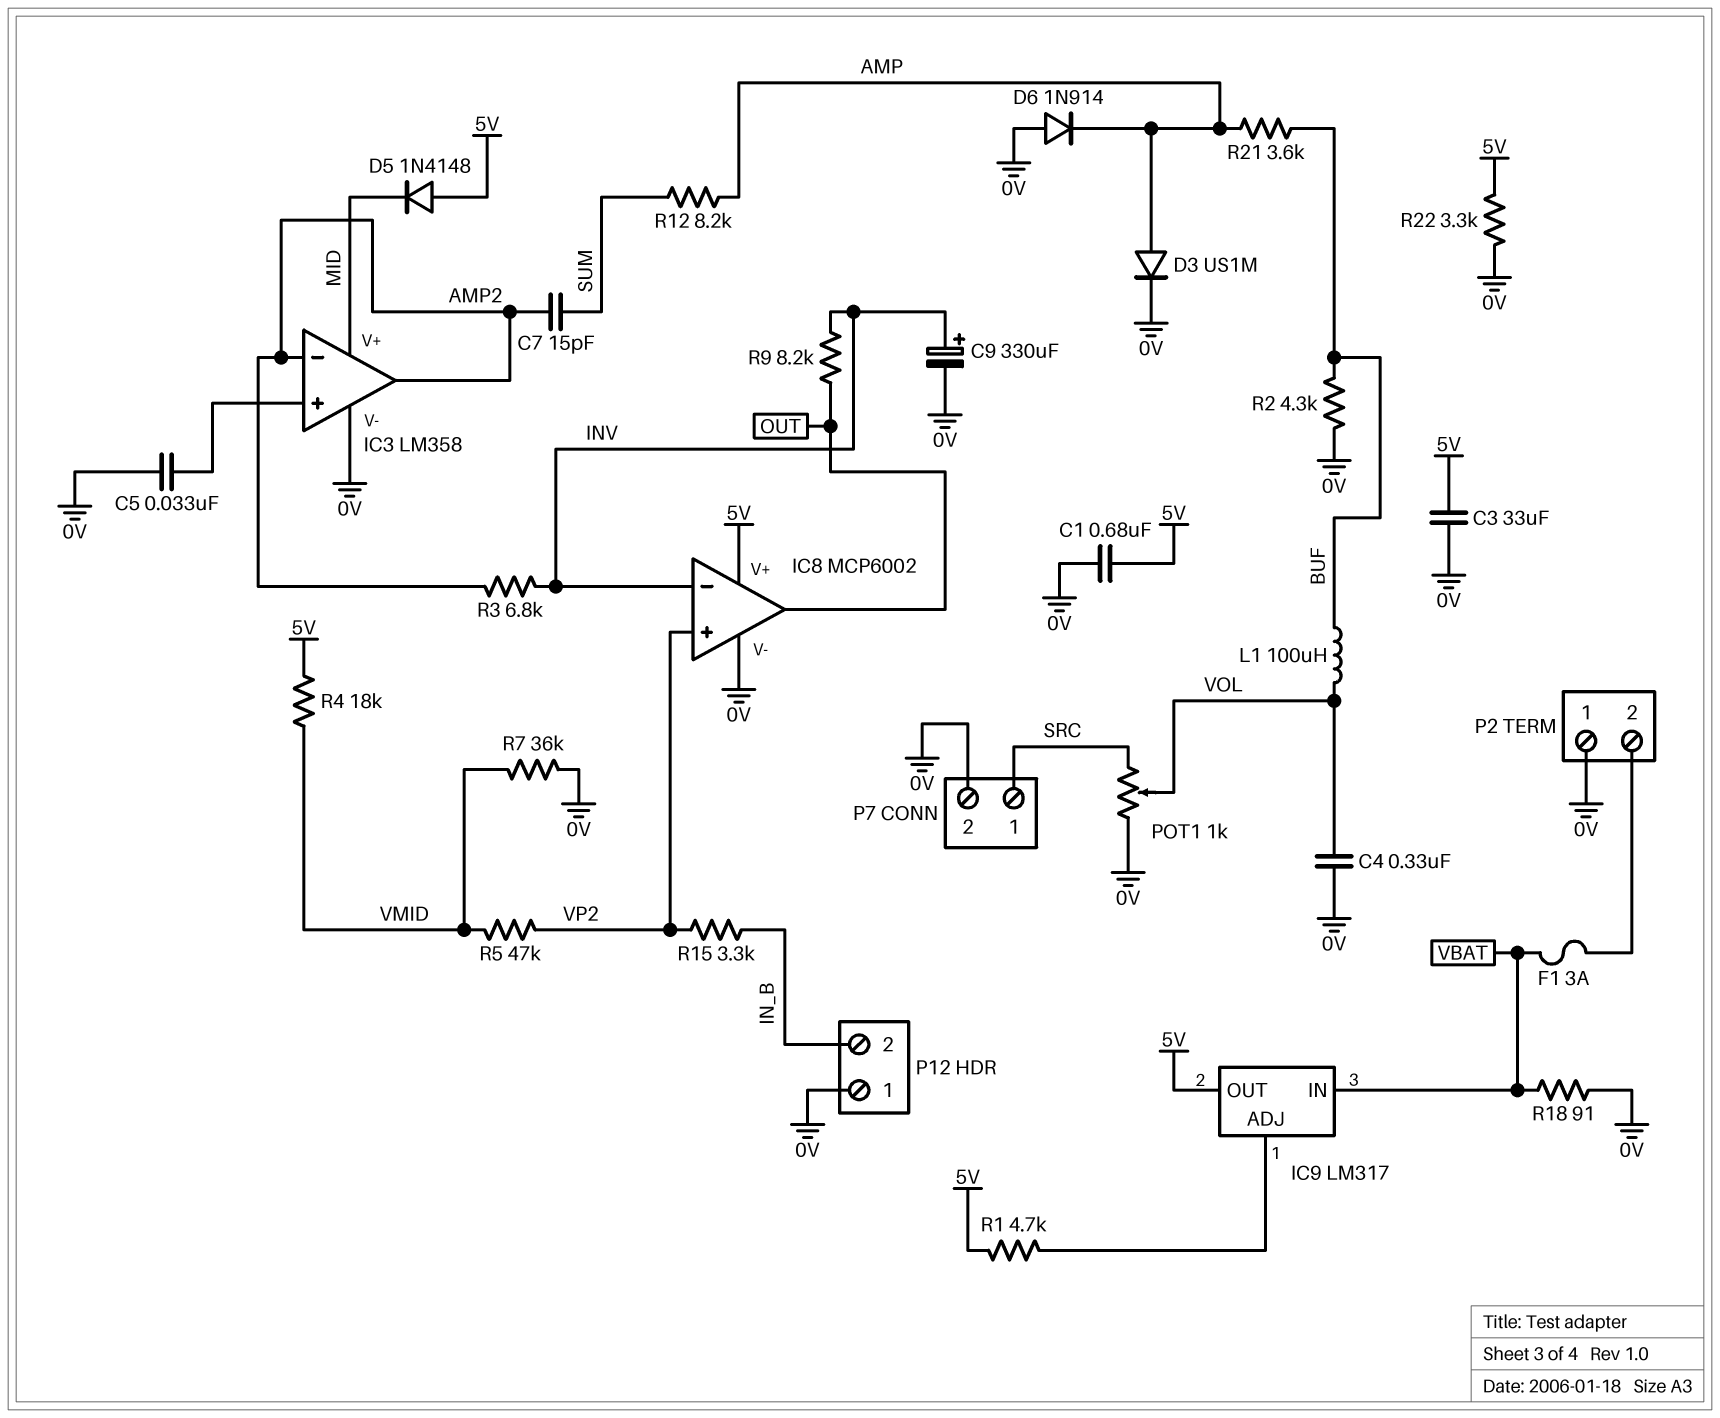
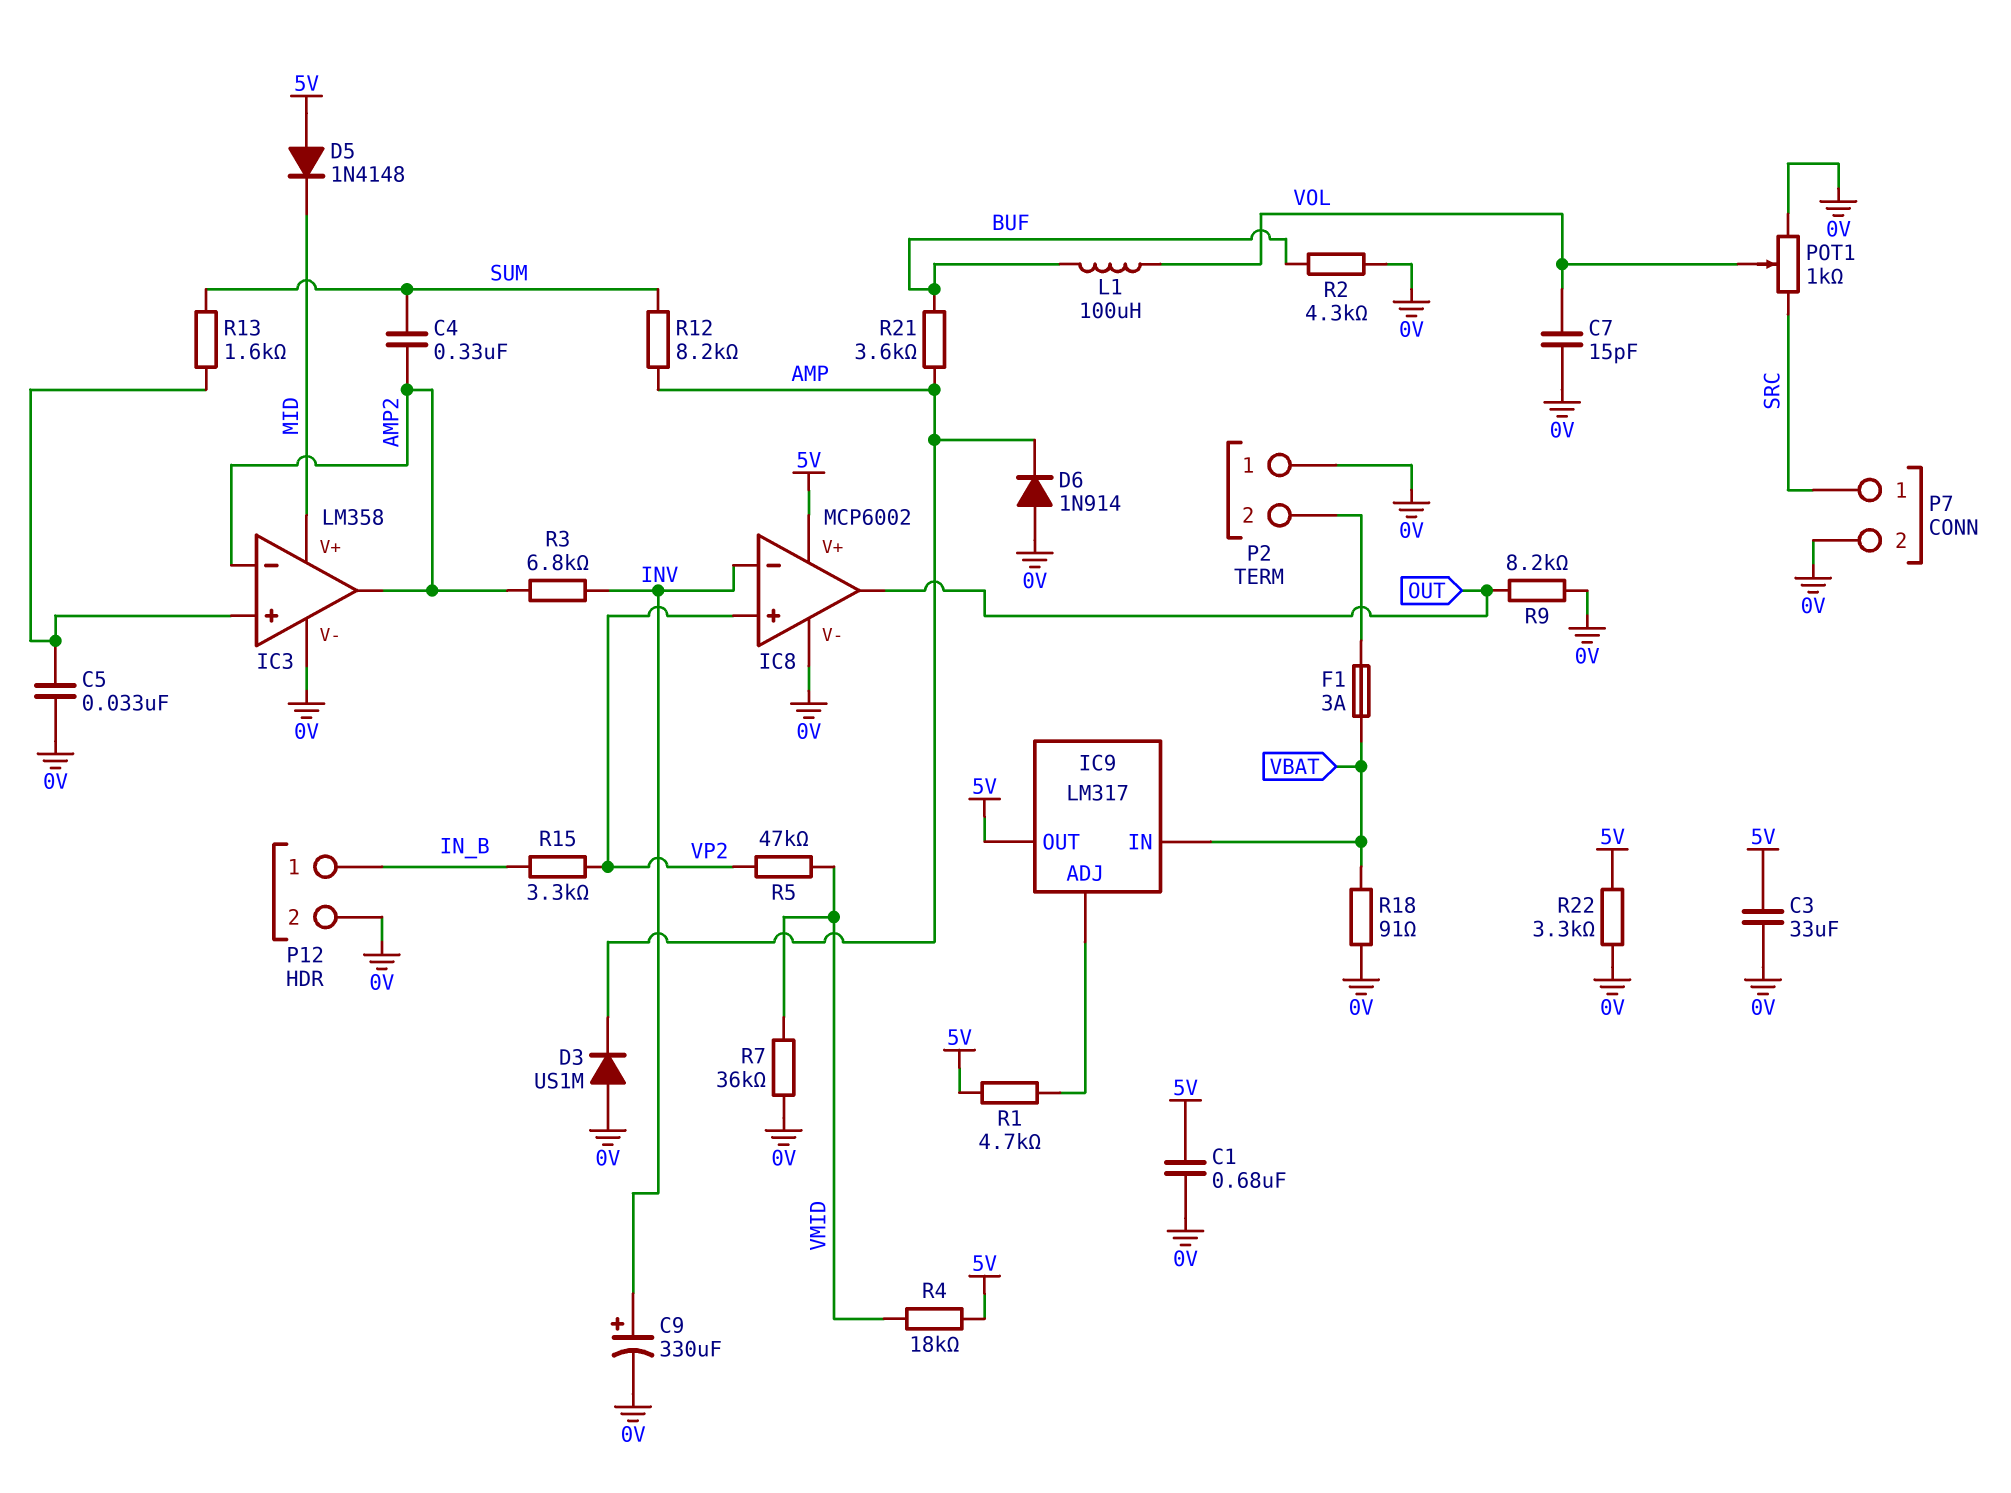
C4: 330nF (0V, VOL) -> 330nF (AMP2, SUM)
C7: 15pF (AMP2, SUM) -> 15pF (0V, VOL)
D3: diode US1M (A AMP, K 0V) -> diode US1M (A 0V, K AMP)
P12 pin 1: 0V -> IN_B
P12 pin 2: IN_B -> 0V
R9: 8.2k (INV, OUT) -> 8.2k (0V, OUT)
R13: none -> 1.6k (IC3/in+, SUM)

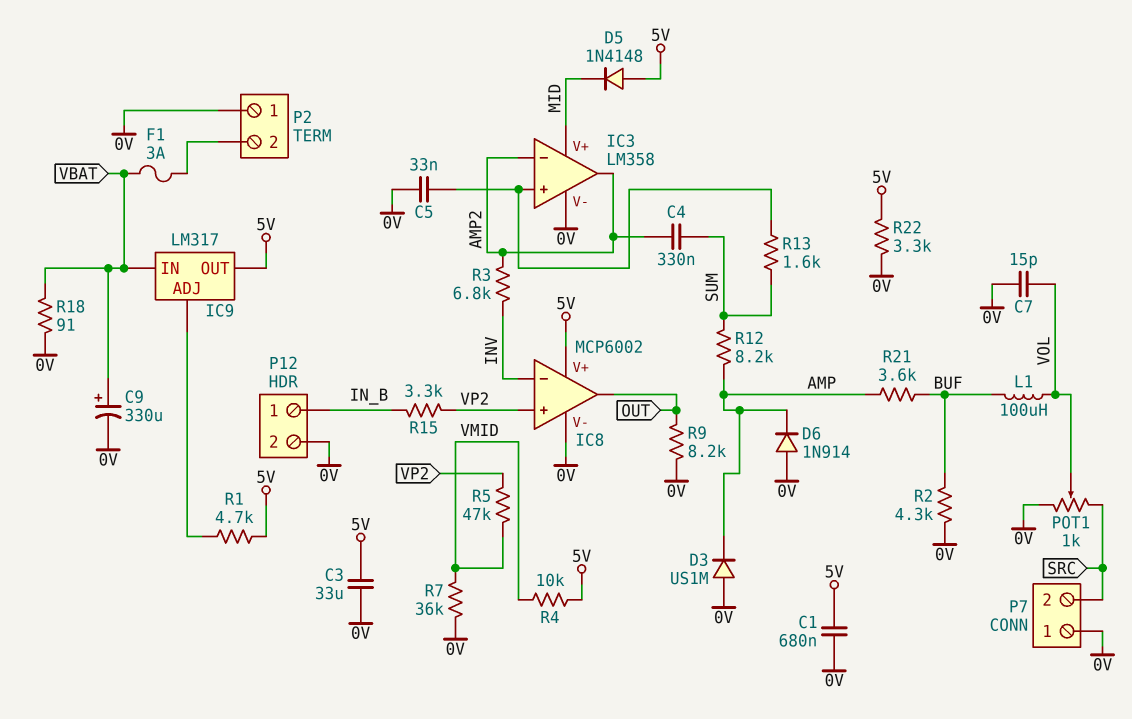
C9: 330uF (plus INV, minus 0V) -> 330uF (plus VBAT, minus 0V)
P7 pin 1: SRC -> 0V
P7 pin 2: 0V -> SRC
R4: 18k (5V, VMID) -> 10k (5V, VMID)

